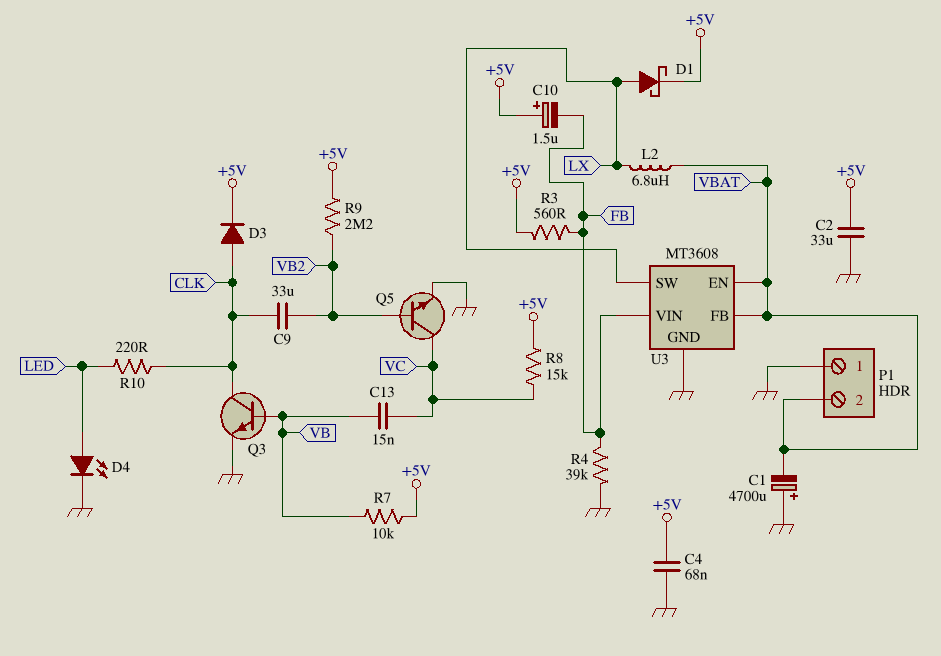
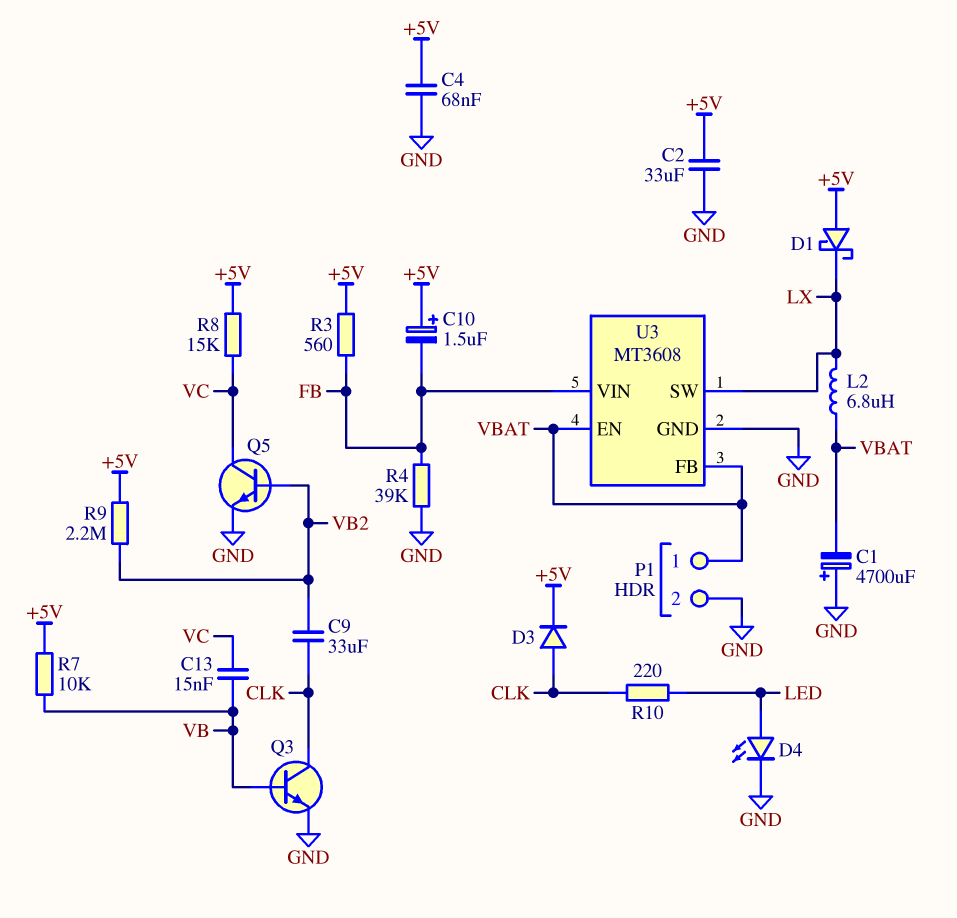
D1: schottky (A LX, K +5V) -> schottky (A +5V, K LX)
P1 pin 1: GND -> VBAT
P1 pin 2: VBAT -> GND

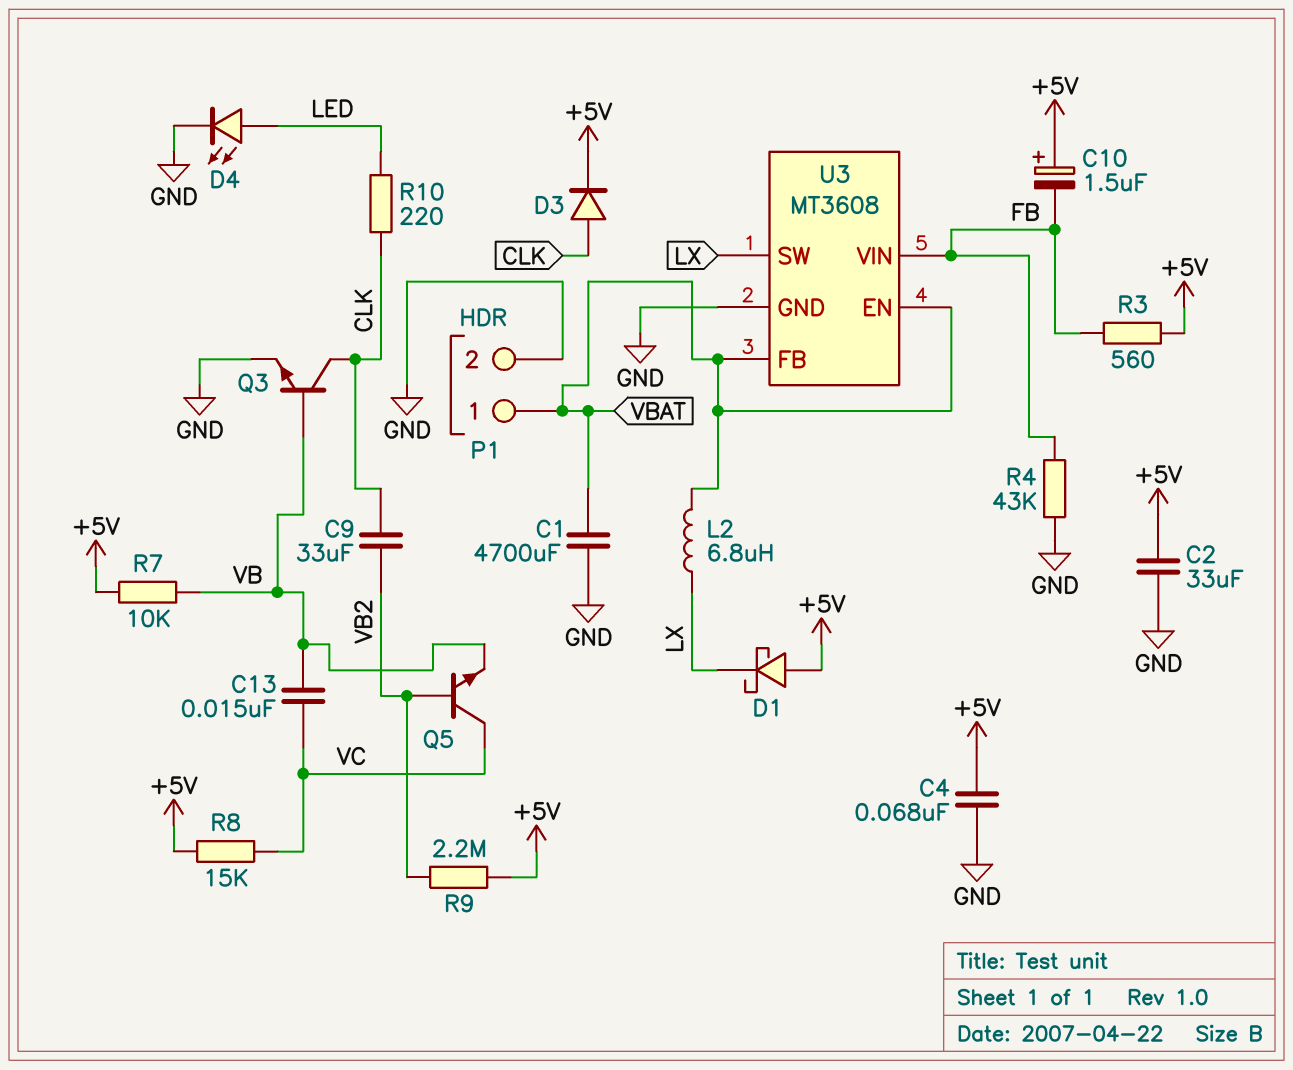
C1: 4700uF (plus GND, minus VBAT) -> 4700uF (GND, VBAT)
Q5: NPN (B VB2, C VC, E GND) -> NPN (B VB2, C VC, E VB)
R4: 39k (FB, GND) -> 43k (FB, GND)

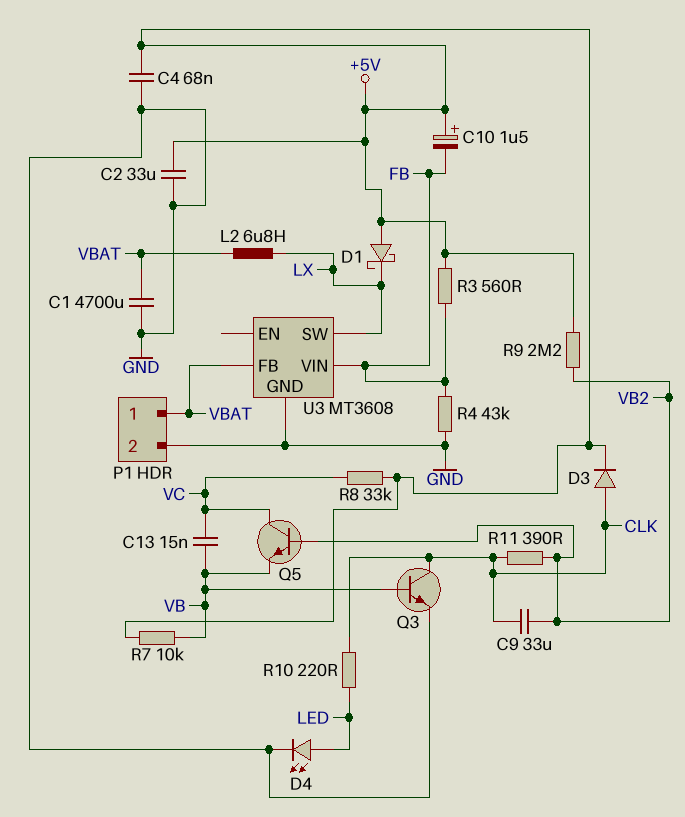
R8: 15k (+5V, VC) -> 33k (+5V, VC)
R11: none -> 390 (CLK, VB2)
U3 pin EN: VBAT -> none

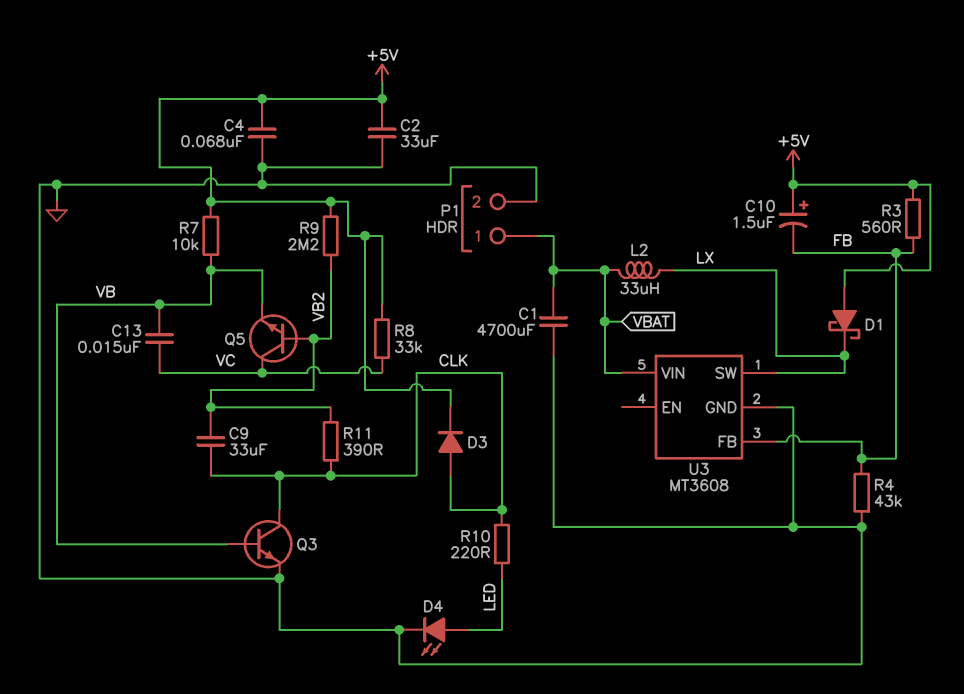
L2: 6.8uH (LX, VBAT) -> 33uH (LX, VBAT)
U3 pin FB: VBAT -> FB
U3 pin VIN: FB -> VBAT

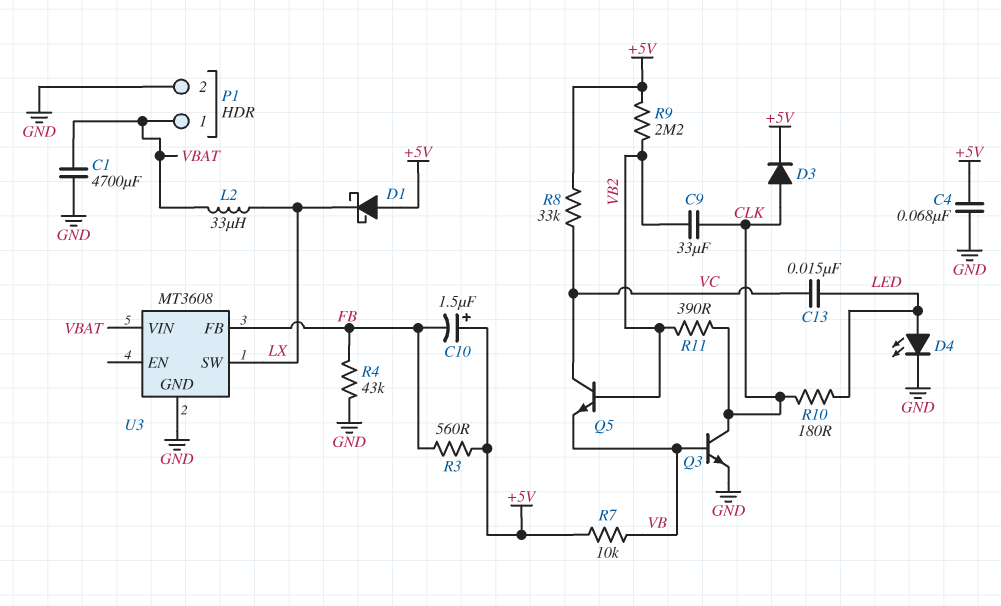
C2: 33uF (+5V, GND) -> none
C13: 15nF (VB, VC) -> 15nF (LED, VC)
R10: 220 (CLK, LED) -> 180 (CLK, LED)

